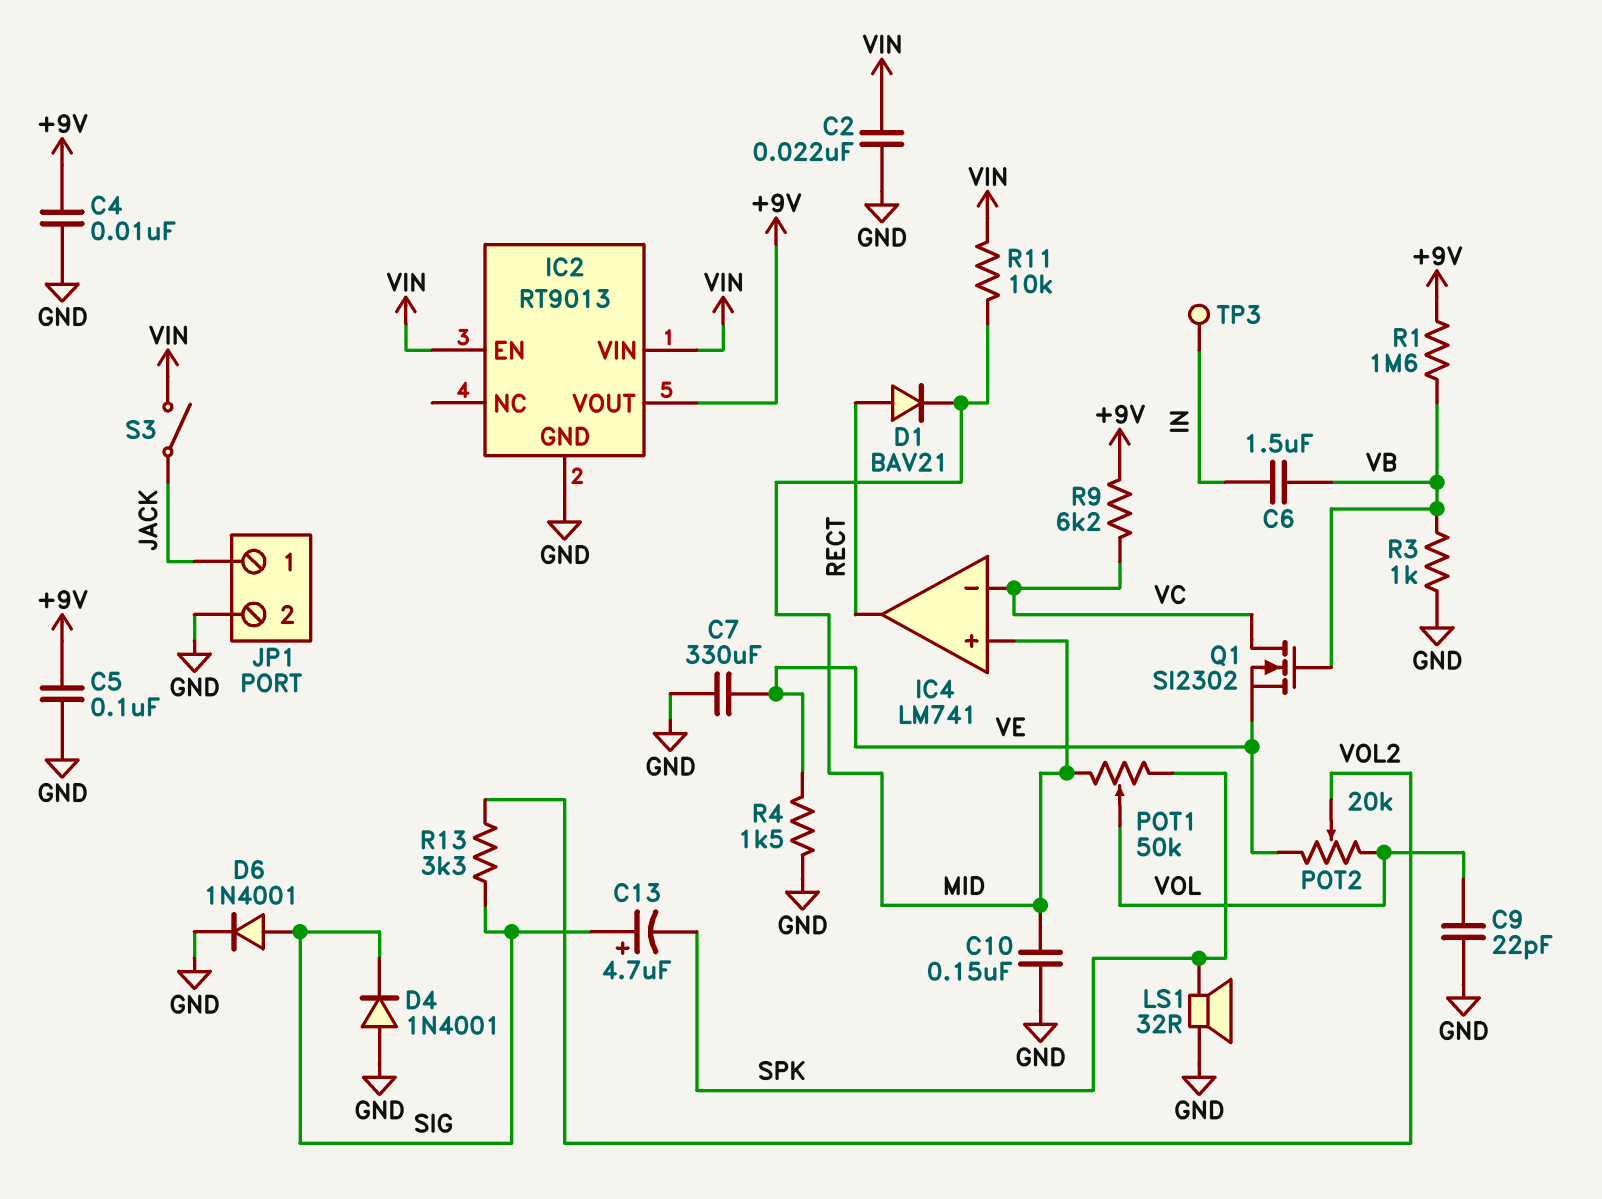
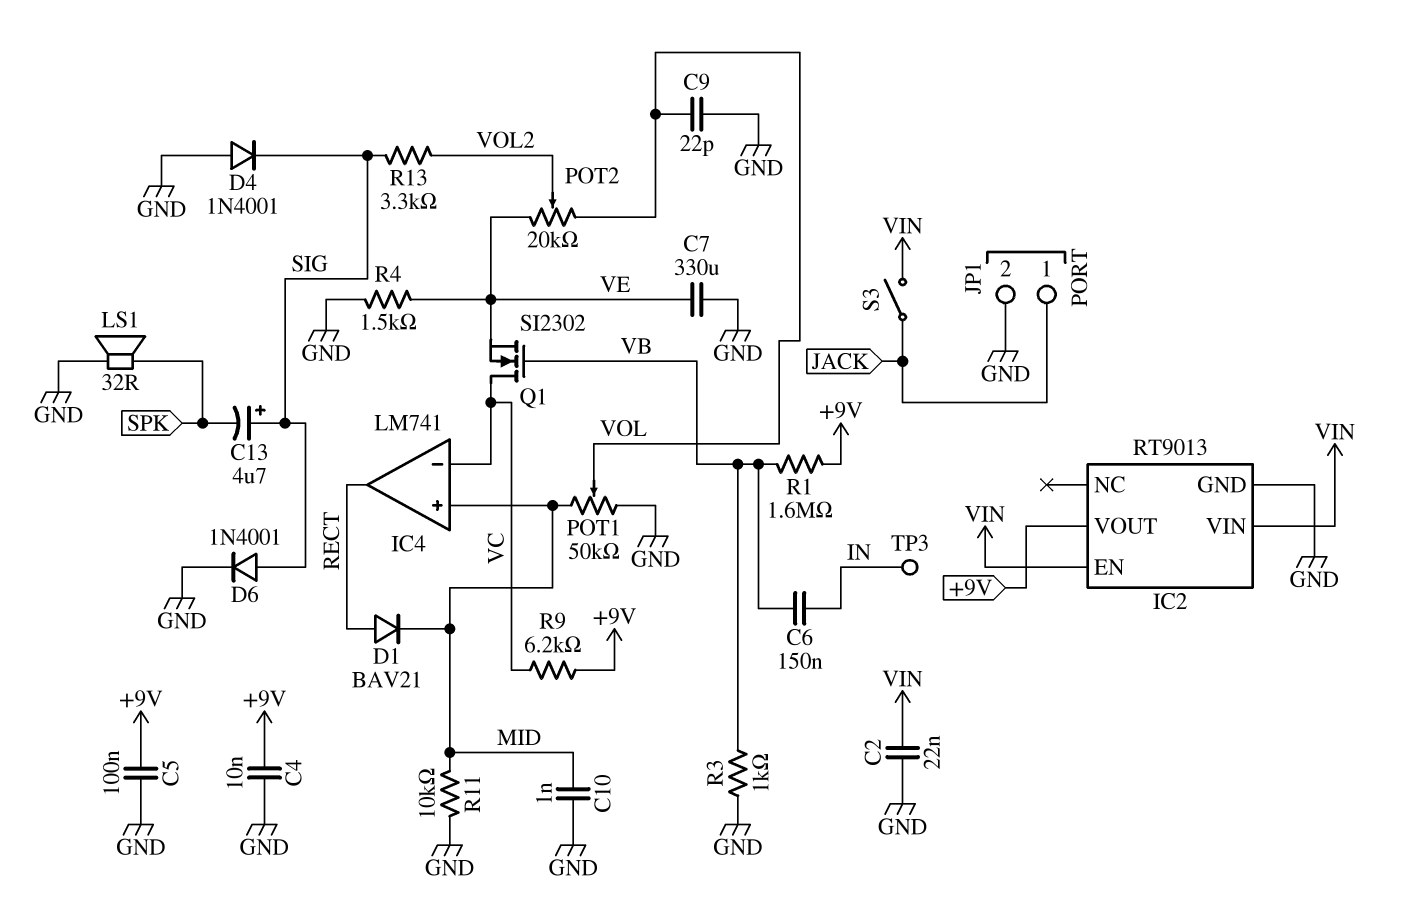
C6: 1.5uF (IN, VB) -> 150nF (IN, VB)
C10: 150nF (GND, MID) -> 1nF (GND, MID)
POT1: 50k (MID, SPK, wiper VOL) -> 50k (GND, MID, wiper VOL)
R11: 10k (MID, VIN) -> 10k (GND, MID)

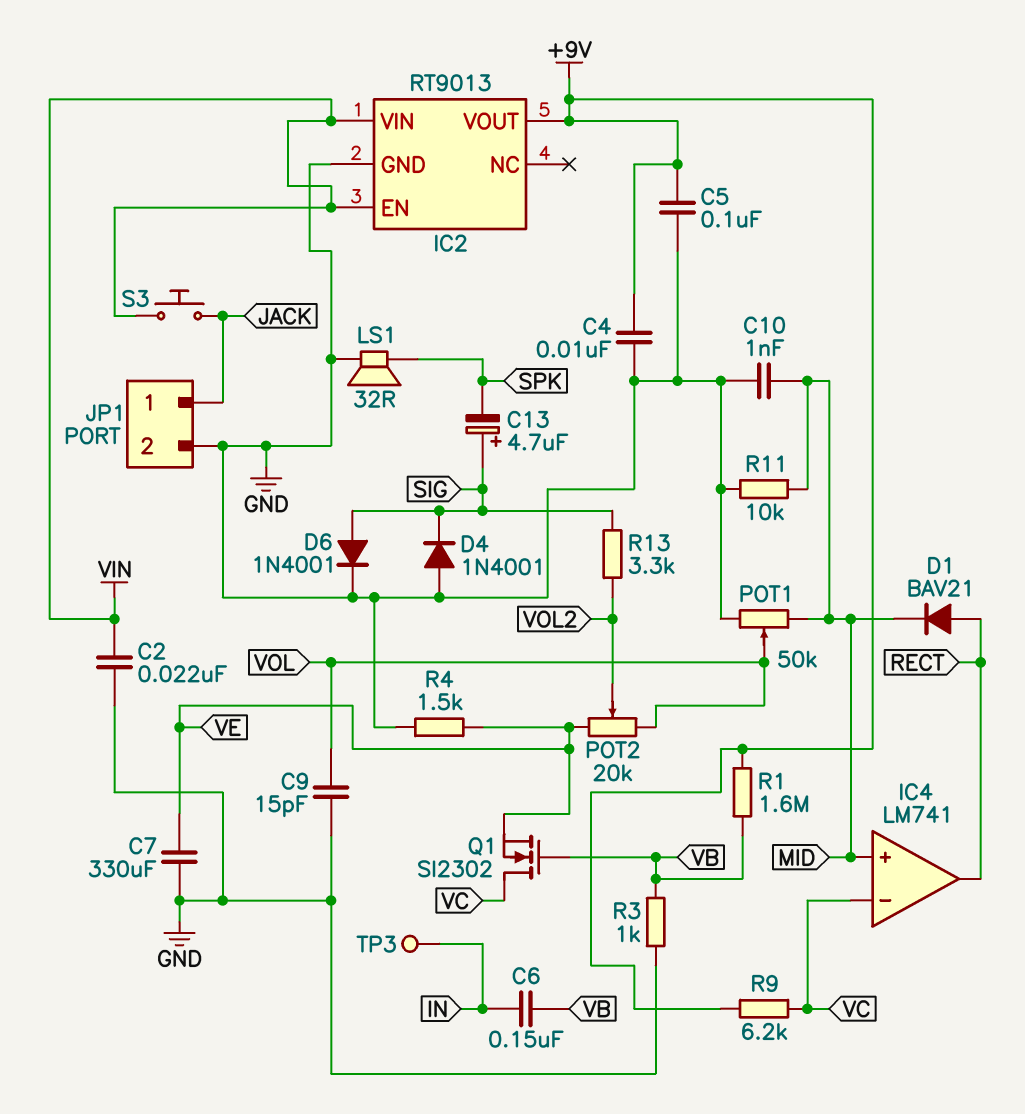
C9: 22pF (GND, VOL) -> 15pF (GND, VOL)
S3: switch (JACK, VIN) -> button (JACK, VIN)

